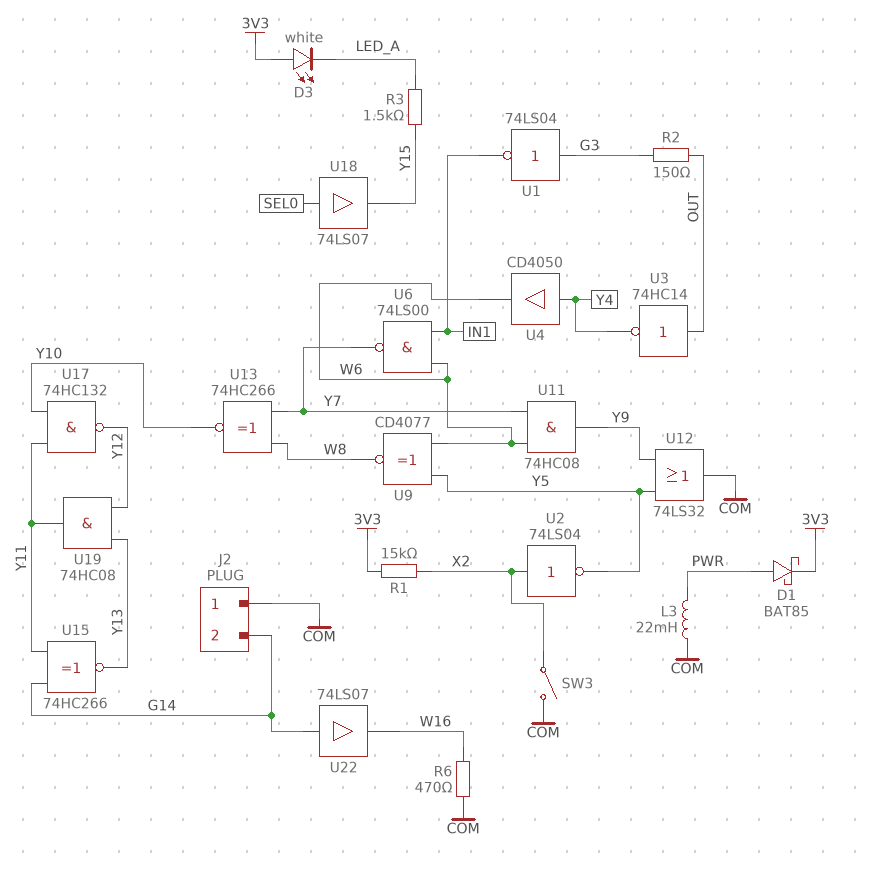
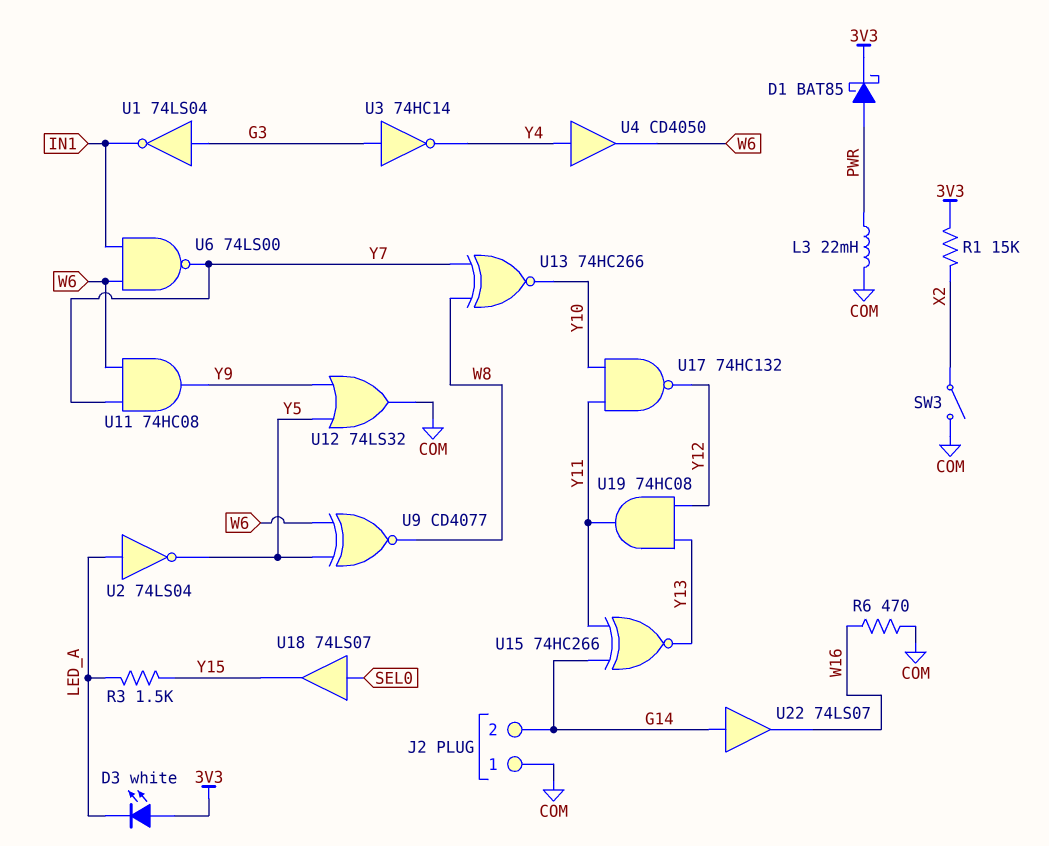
R2: 150 (G3, OUT) -> none
U2: NOT 74LS04 (in X2, out Y5) -> NOT 74LS04 (in LED_A, out Y5)
U3: NOT 74HC14 (in OUT, out Y4) -> NOT 74HC14 (in G3, out Y4)

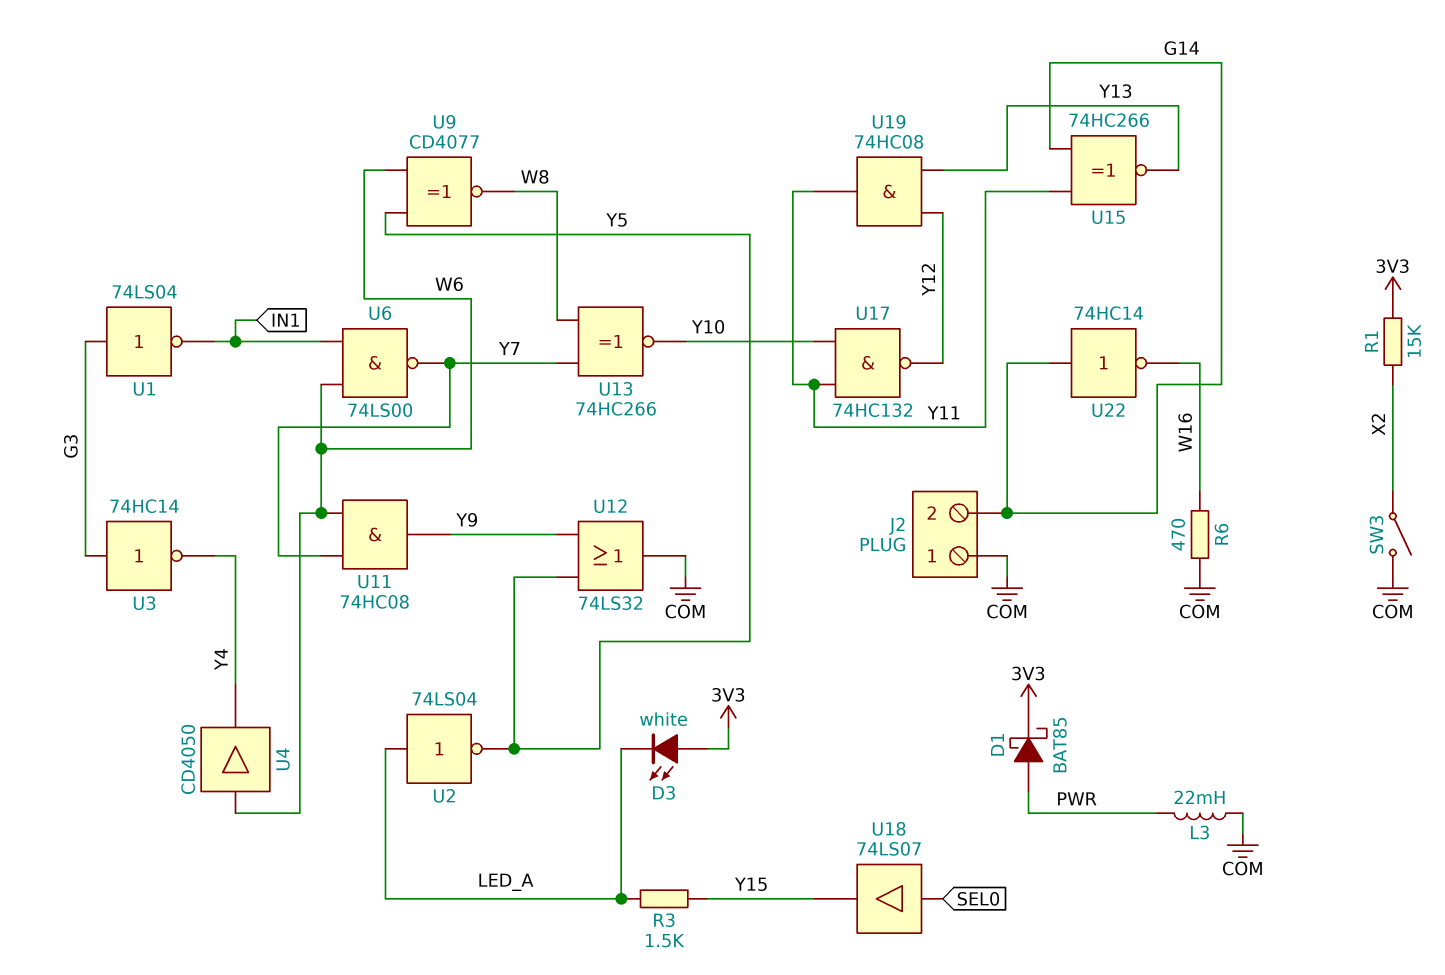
U4: buffer CD4050 (in Y4, out W6) -> buffer CD4050 (in W6, out Y4)
U22: buffer 74LS07 (in G14, out W16) -> NOT 74HC14 (in G14, out W16)

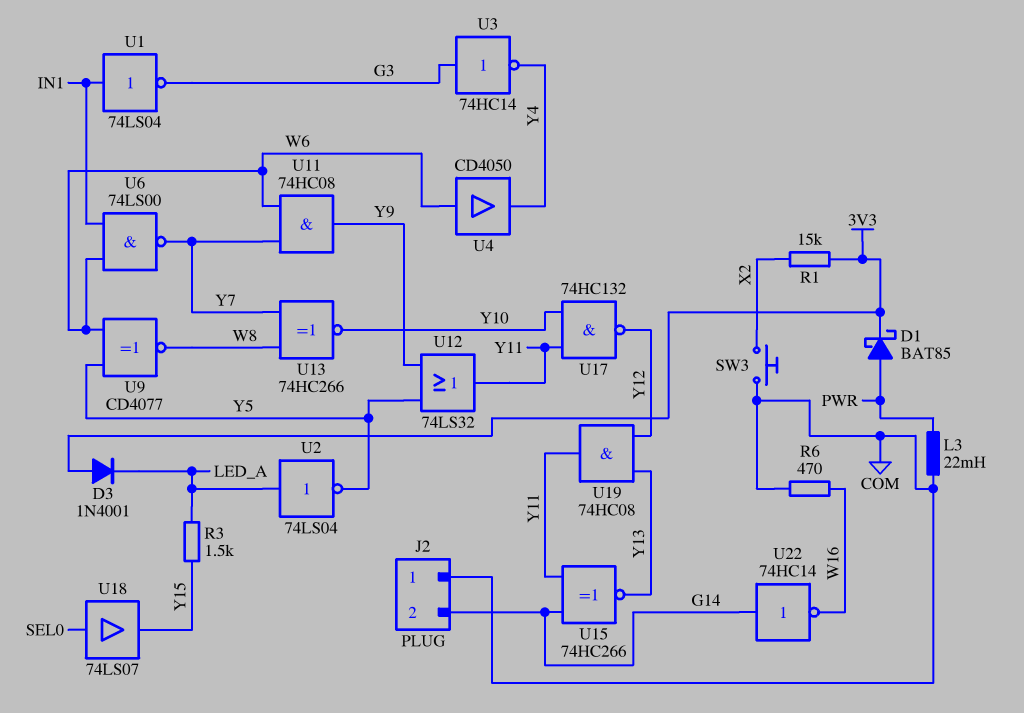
D3: LED white (A 3V3, K LED_A) -> diode 1N4001 (A 3V3, K LED_A)
SW3: switch (COM, X2) -> button (COM, X2)
U1: NOT 74LS04 (in G3, out IN1) -> NOT 74LS04 (in IN1, out G3)
U12: OR 74LS32 (in Y5, in Y9, out COM) -> OR 74LS32 (in Y5, in Y9, out Y11)

